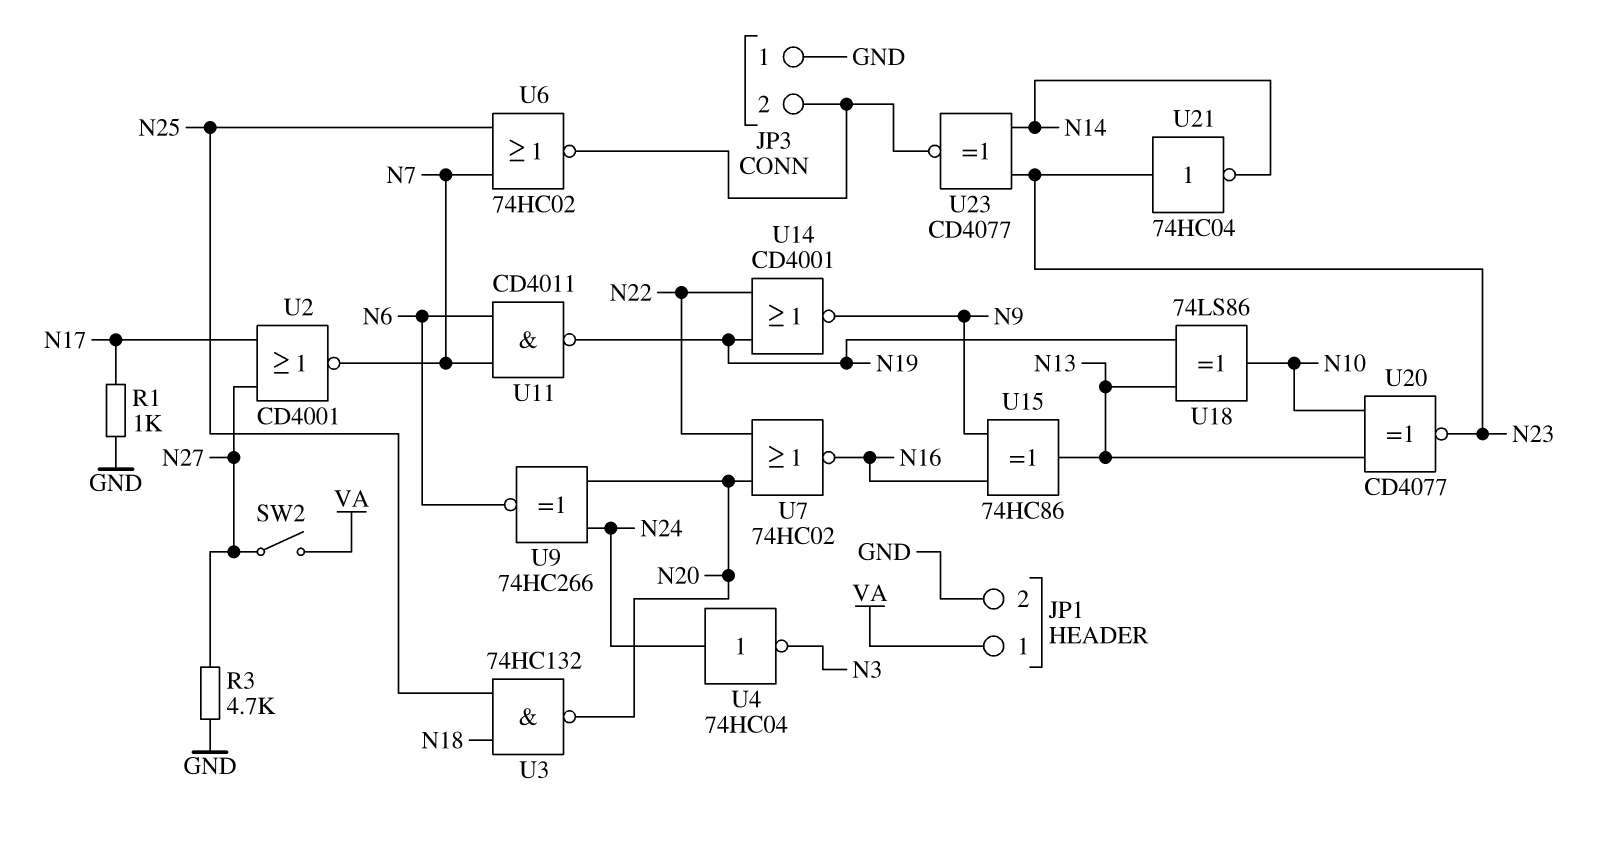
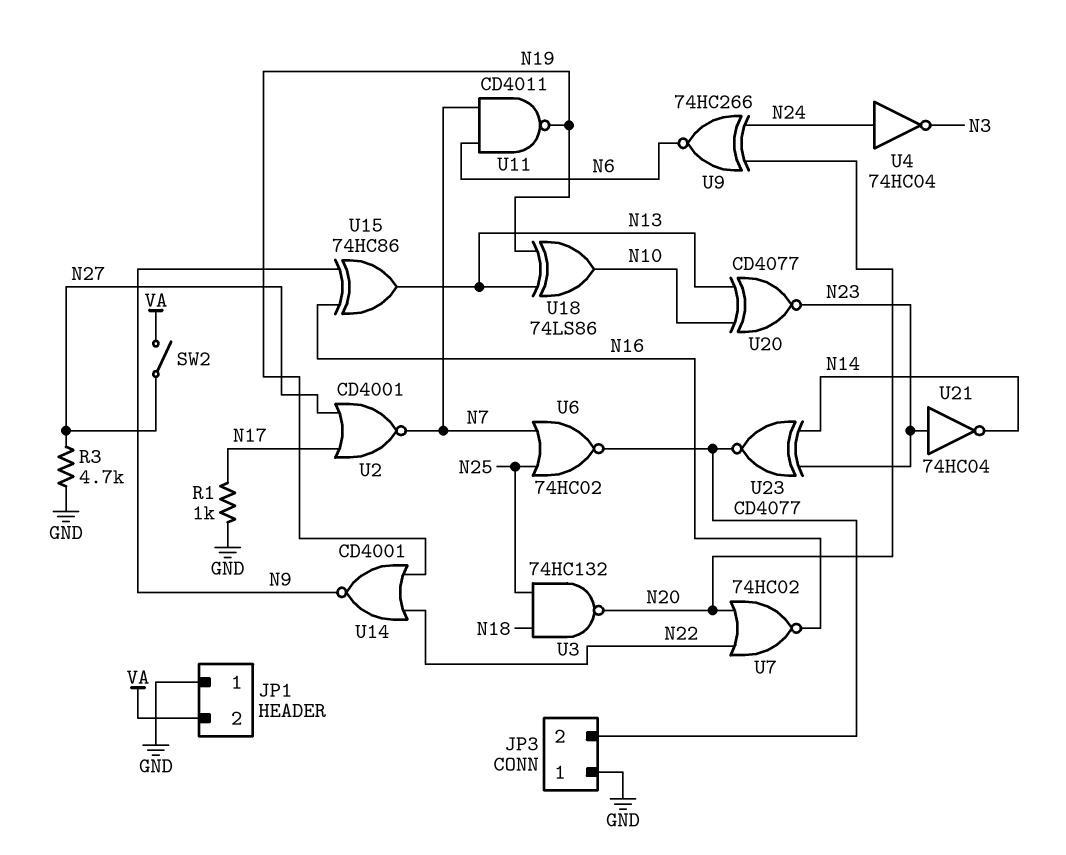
JP1 pin 1: VA -> GND
JP1 pin 2: GND -> VA

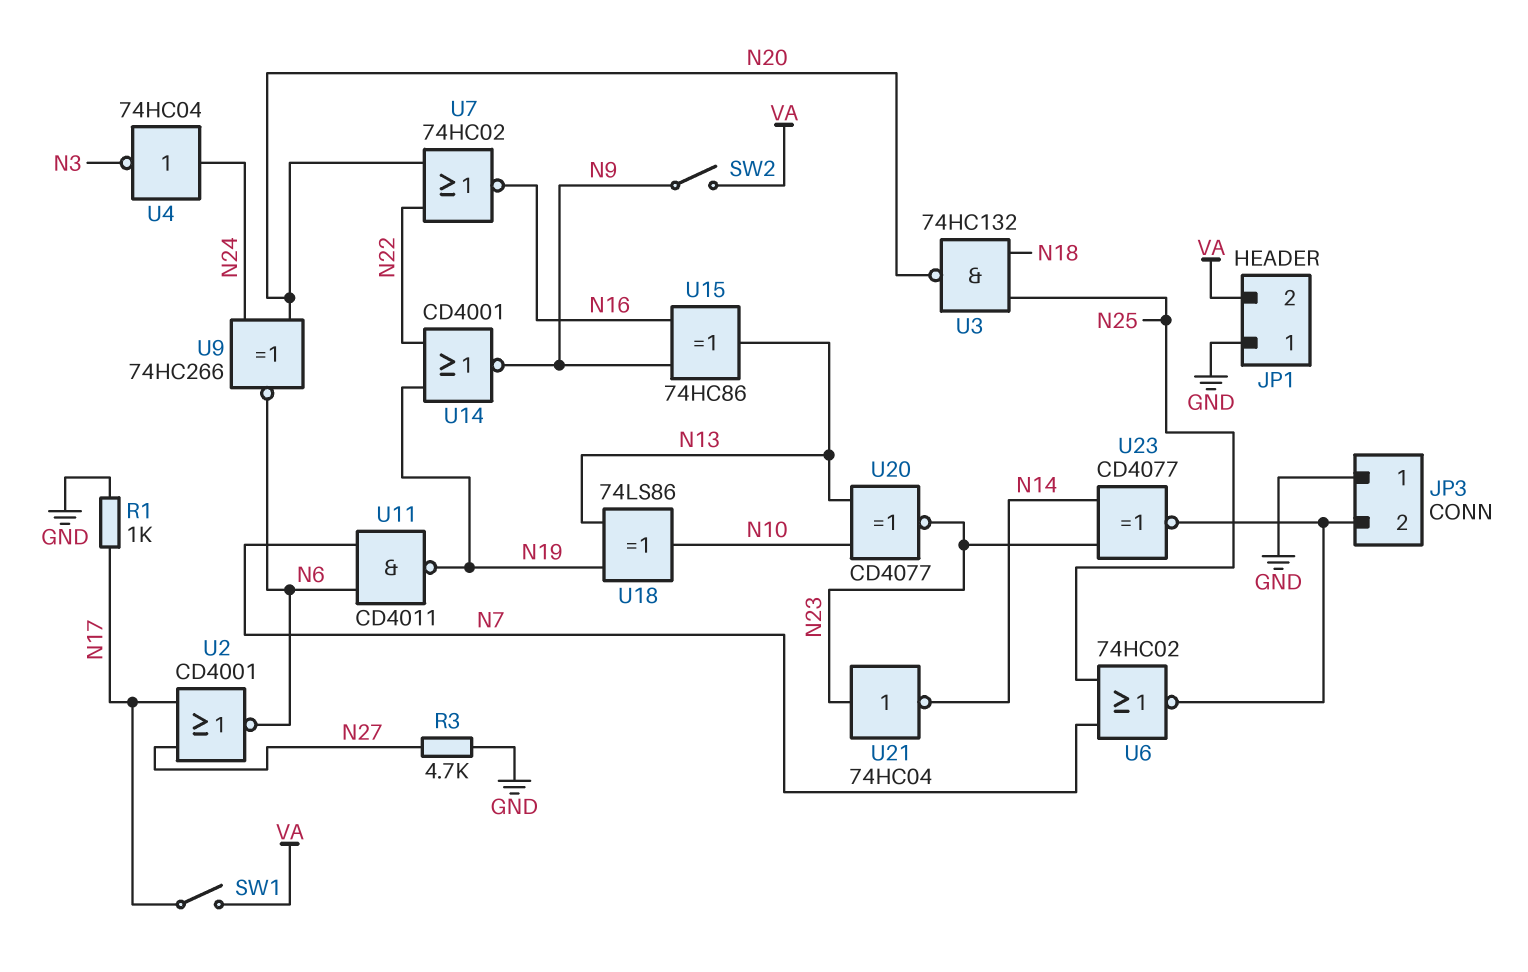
SW1: none -> switch (N17, VA)
SW2: switch (N27, VA) -> switch (N9, VA)
U2: NOR CD4001 (in N17, in N27, out N7) -> NOR CD4001 (in N17, in N27, out N6)

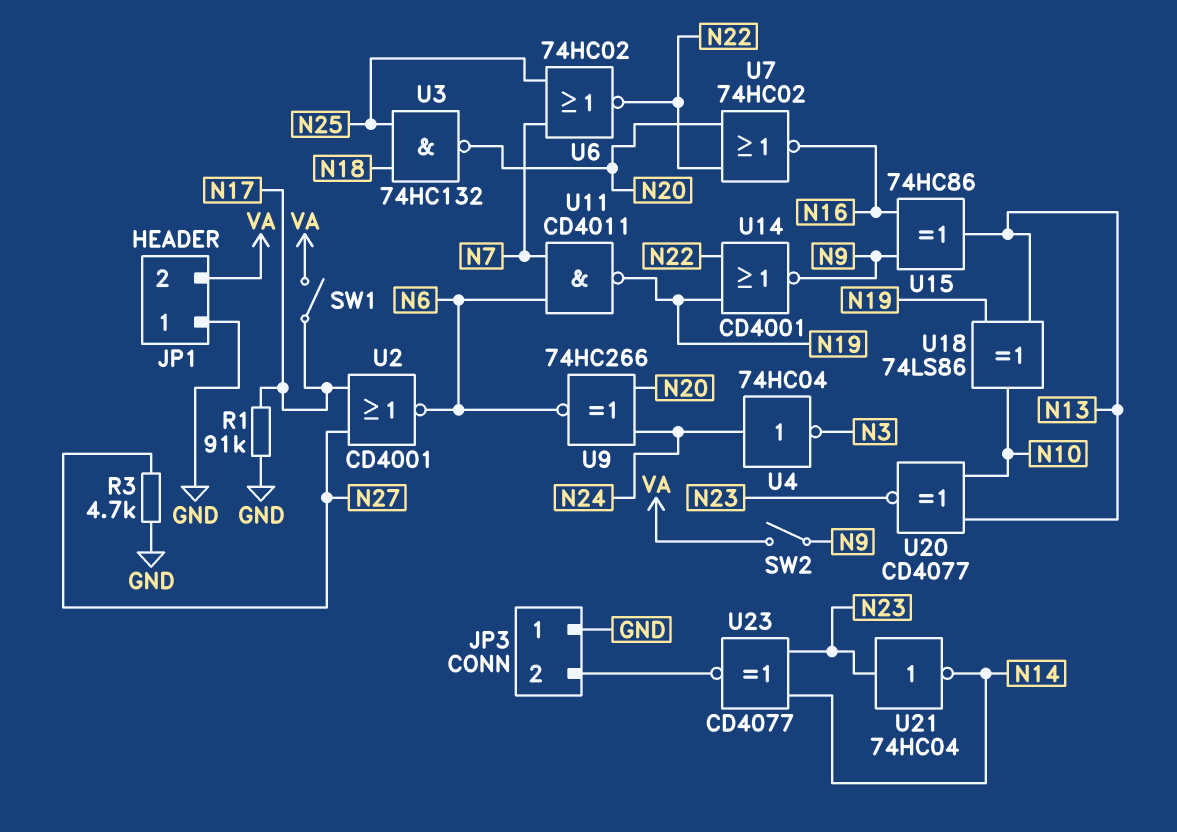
R1: 1k (GND, N17) -> 91k (GND, N17)
U6: NOR 74HC02 (in N7, in N25, out JP3/2) -> NOR 74HC02 (in N7, in N25, out N22)

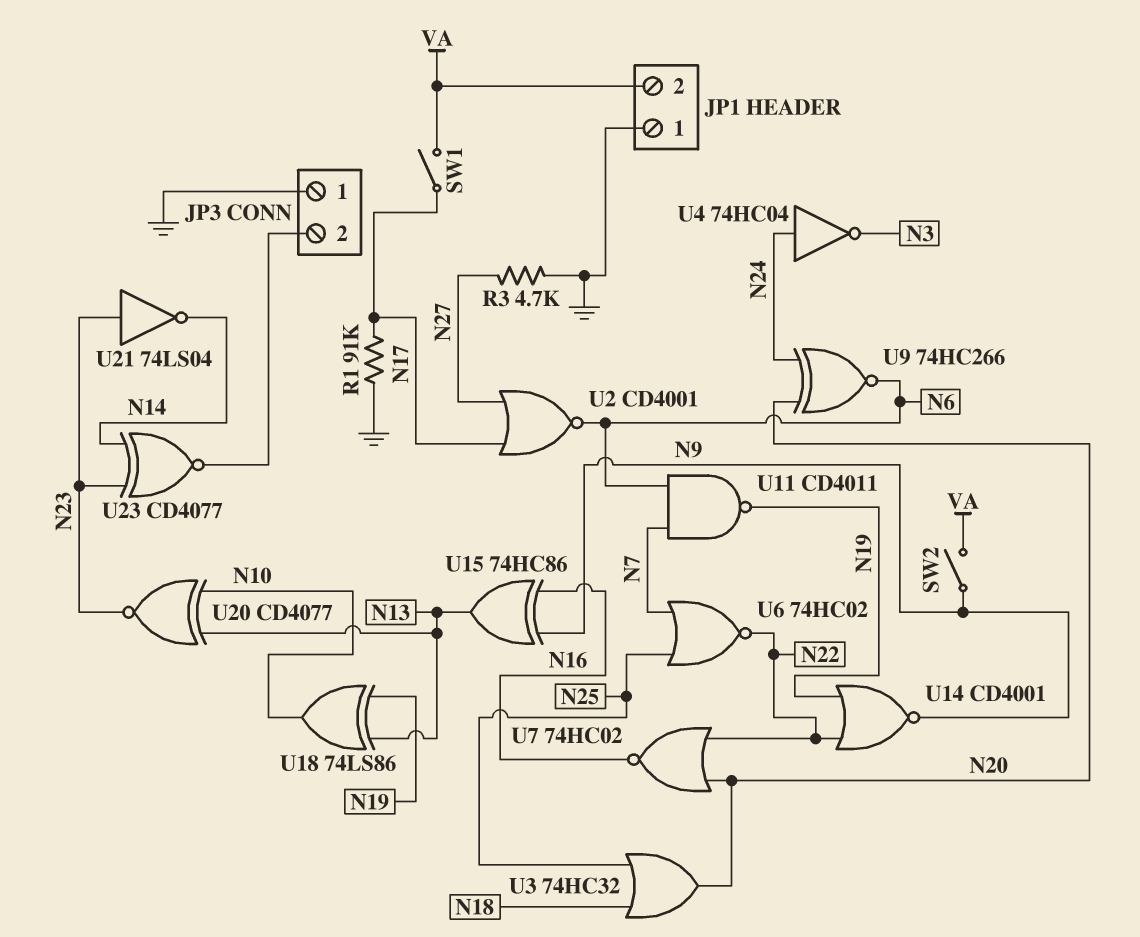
U3: NAND 74HC132 (in N18, in N25, out N20) -> OR 74HC32 (in N18, in N25, out N20)
U21: NOT 74HC04 (in N23, out N14) -> NOT 74LS04 (in N23, out N14)

